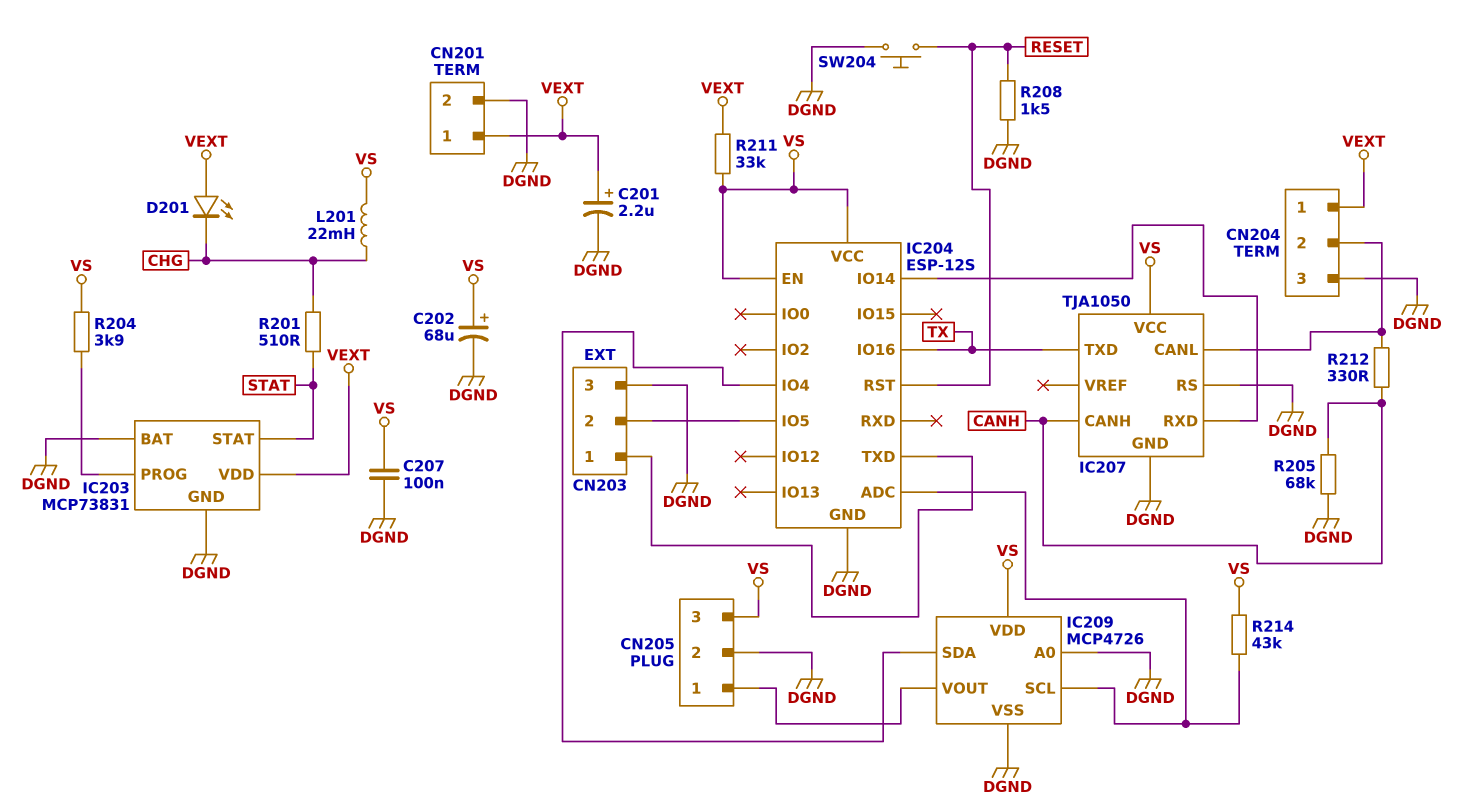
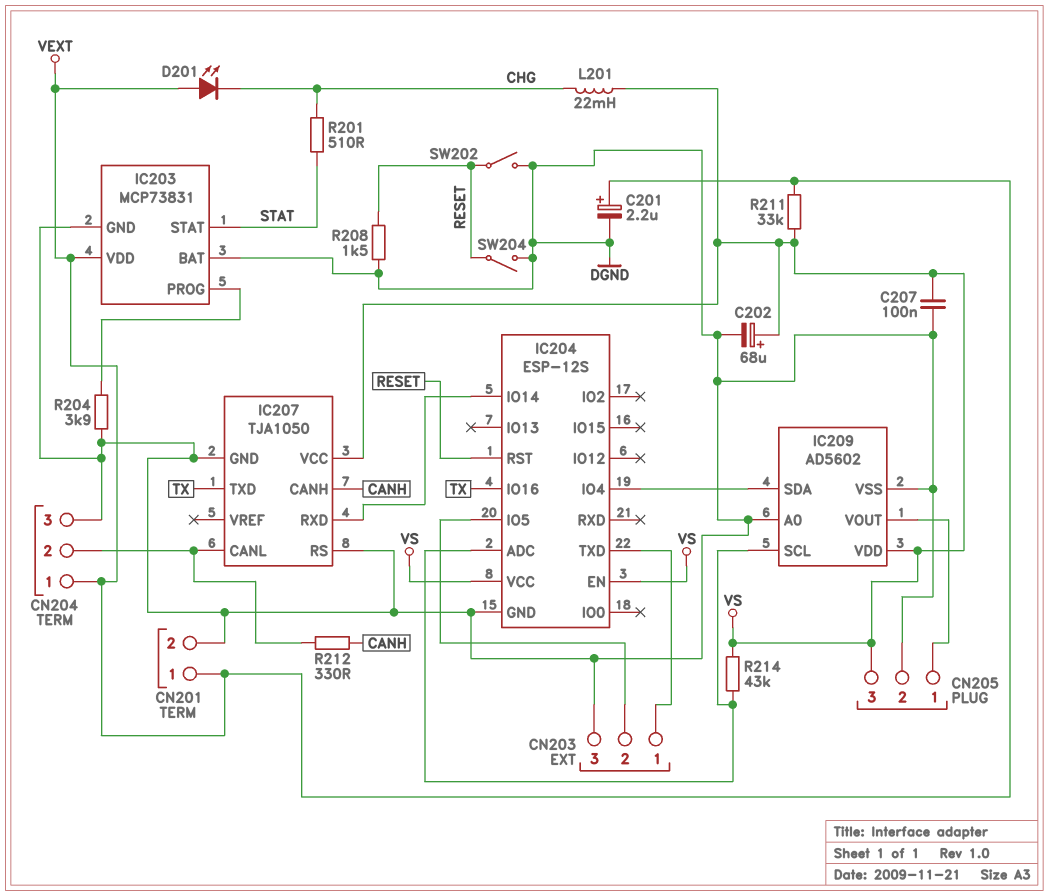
IC209: MCP4726 -> AD5602
R204: 3.9k (IC203/PROG, VS) -> 3.9k (DGND, IC203/PROG)
R205: 68k (CANH, DGND) -> none
SW202: none -> switch (DGND, RESET)
SW204: button (DGND, RESET) -> switch (DGND, RESET)

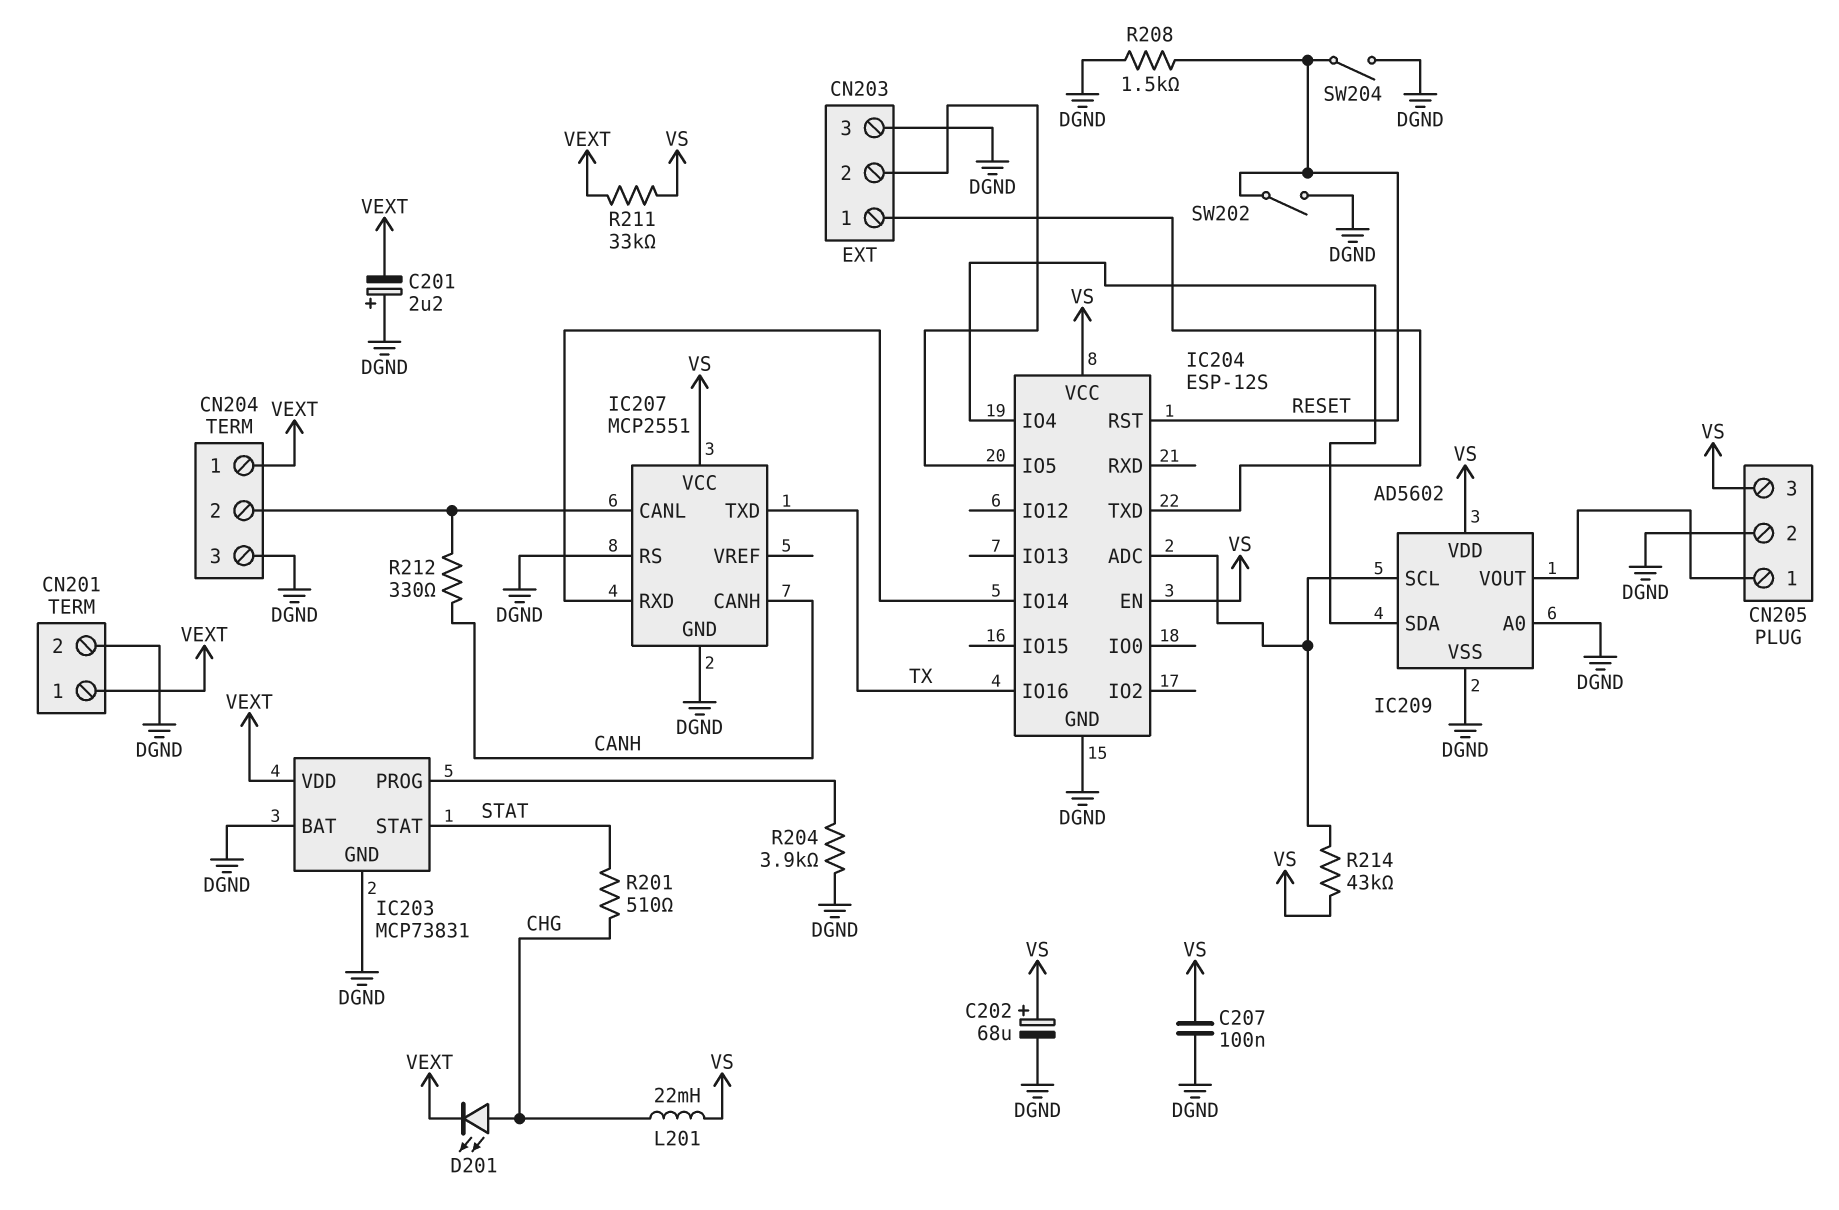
C201: 2.2uF (plus VEXT, minus DGND) -> 2.2uF (plus DGND, minus VEXT)
D201: LED (A VEXT, K CHG) -> LED (A CHG, K VEXT)
IC207: TJA1050 -> MCP2551

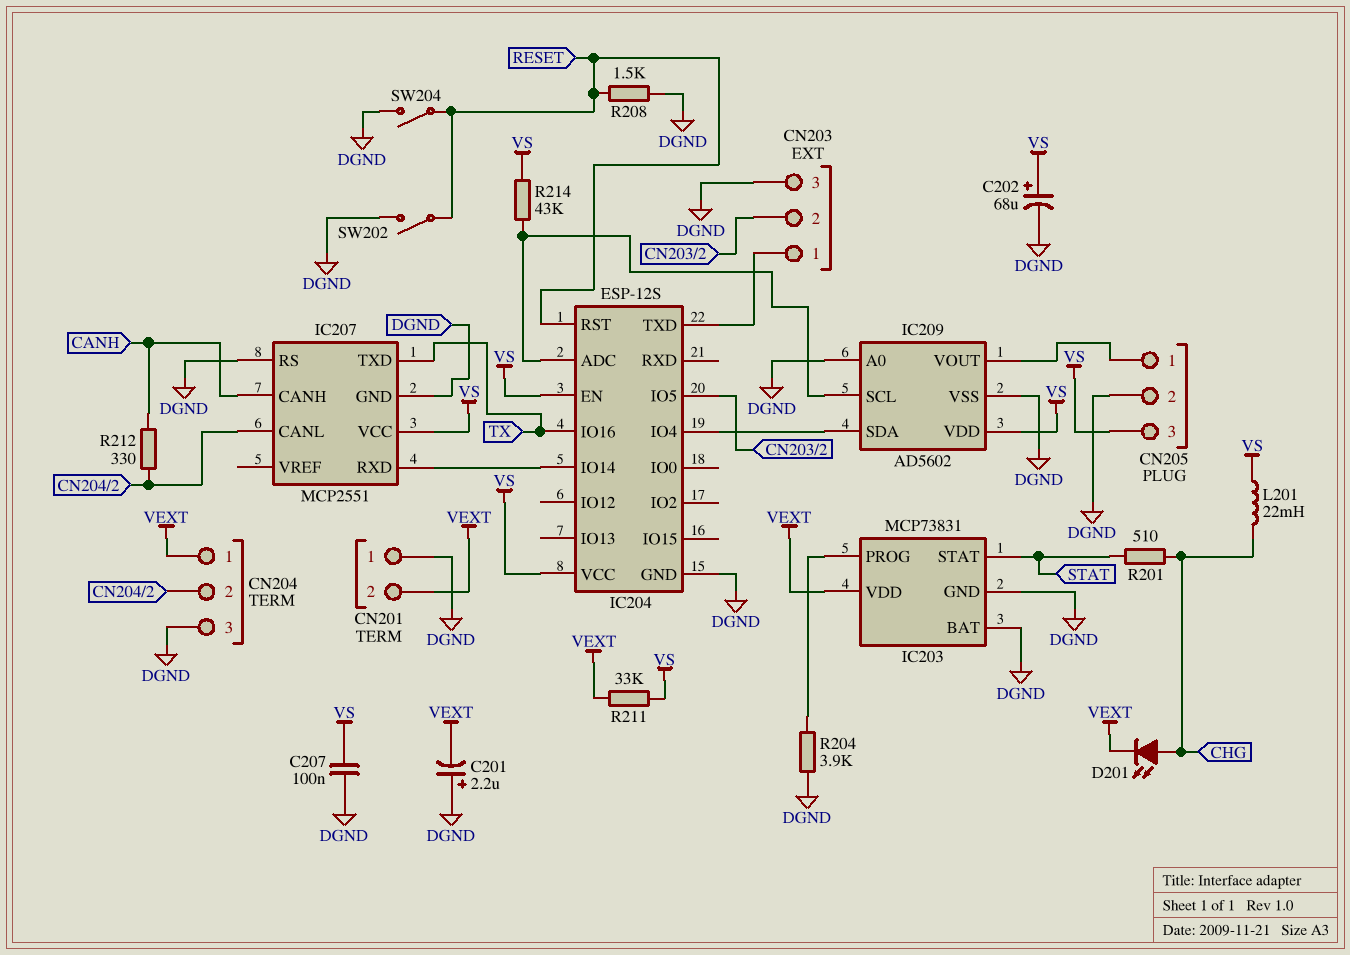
CN201 pin 1: VEXT -> DGND
CN201 pin 2: DGND -> VEXT

